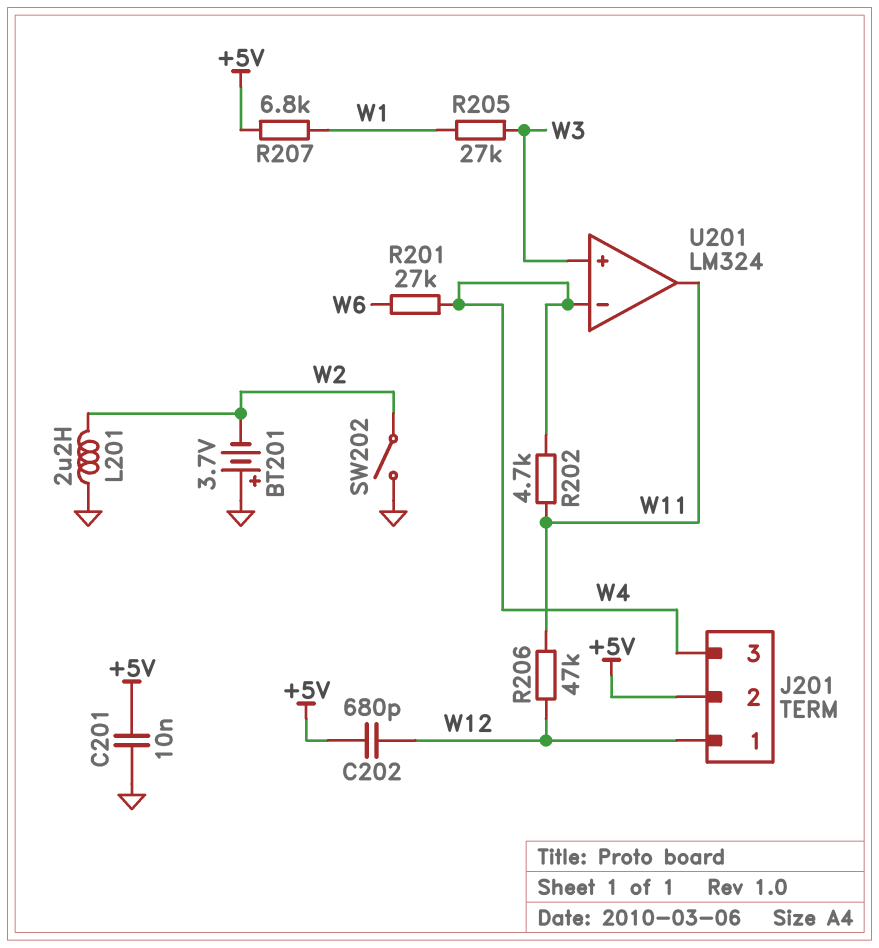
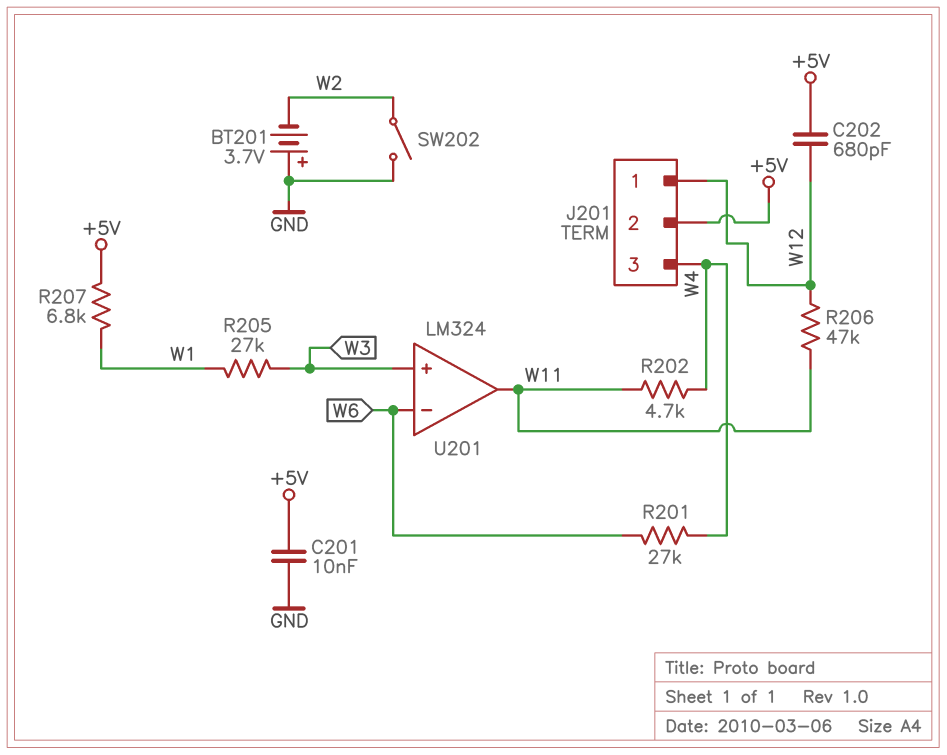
L201: 2.2uH (GND, W2) -> none
U201 pin in-: W4 -> W6

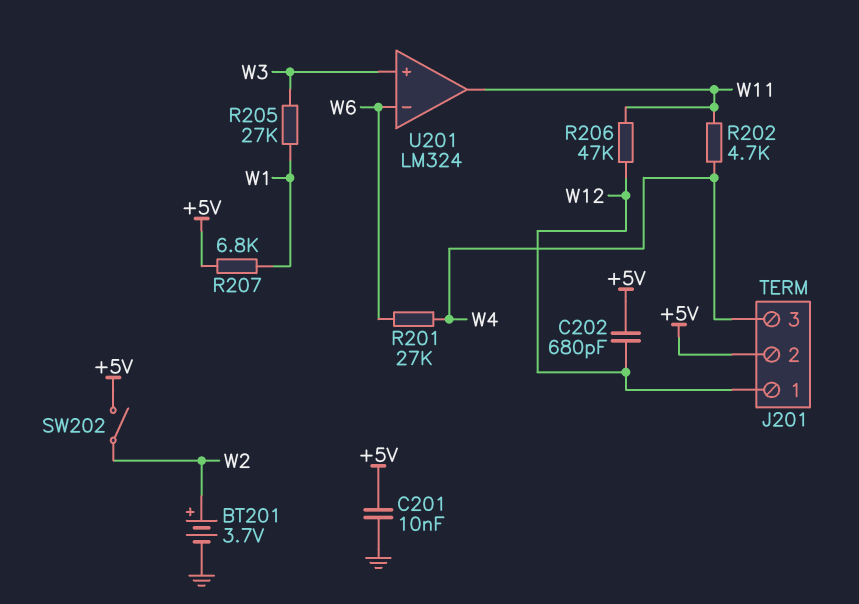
BT201: 3.7V (plus GND, minus W2) -> 3.7V (plus W2, minus GND)
SW202: switch (GND, W2) -> switch (+5V, W2)

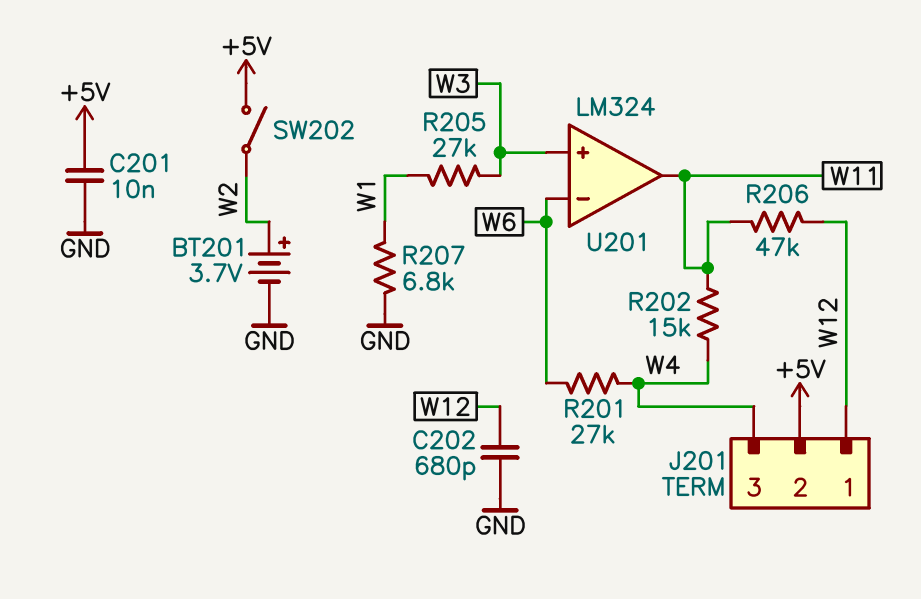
C202: 680pF (+5V, W12) -> 680pF (GND, W12)
R202: 4.7k (W4, W11) -> 15k (W4, W11)
R207: 6.8k (+5V, W1) -> 6.8k (GND, W1)

